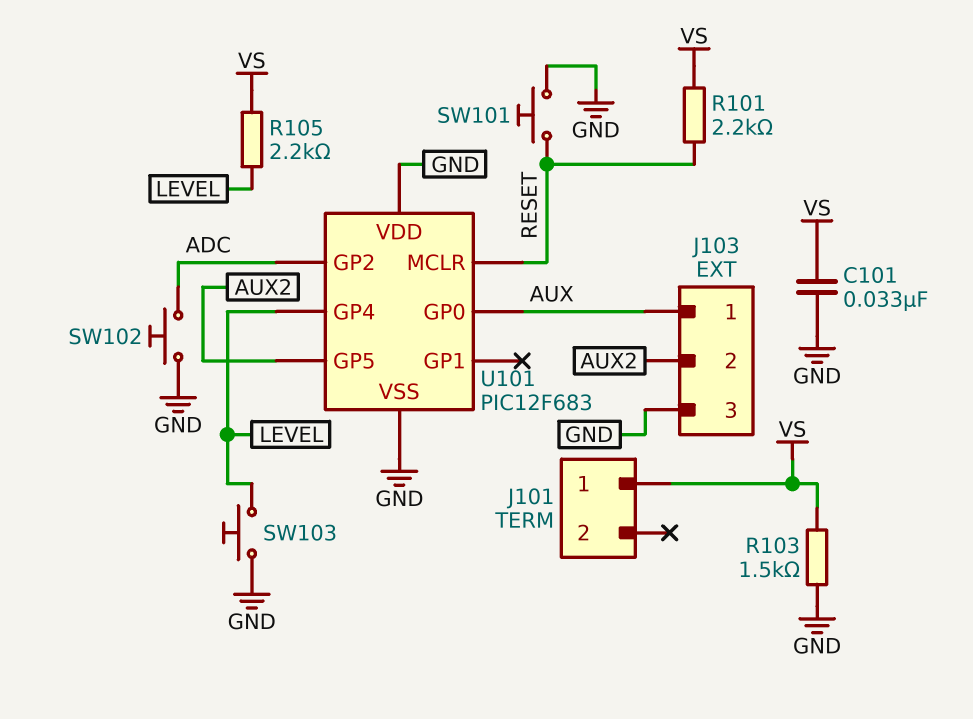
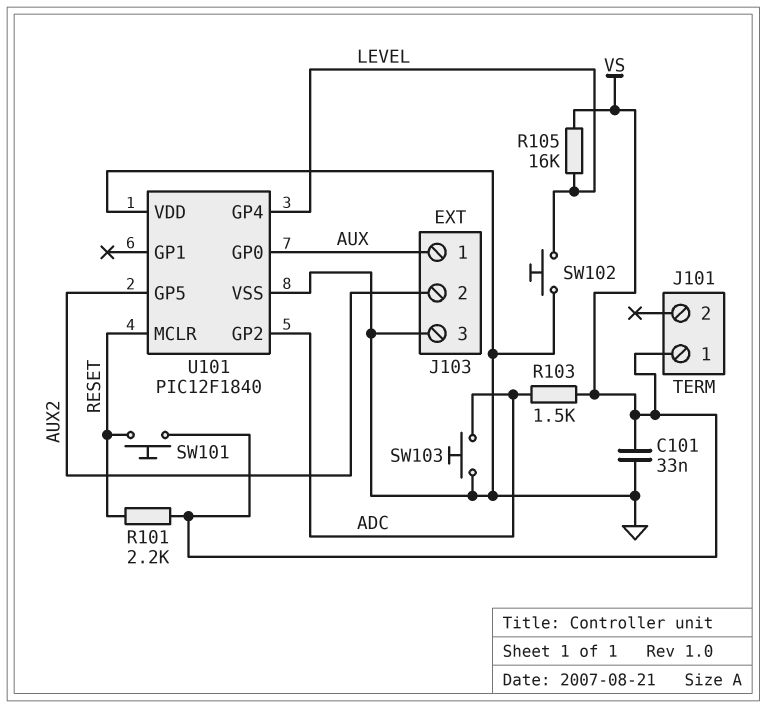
R103: 1.5k (GND, VS) -> 1.5k (ADC, VS)
R105: 2.2k (LEVEL, VS) -> 16k (LEVEL, VS)
SW101: button (GND, RESET) -> button (RESET, VS)
SW102: button (ADC, GND) -> button (GND, LEVEL)
SW103: button (GND, LEVEL) -> button (ADC, GND)
U101: PIC12F683 -> PIC12F1840

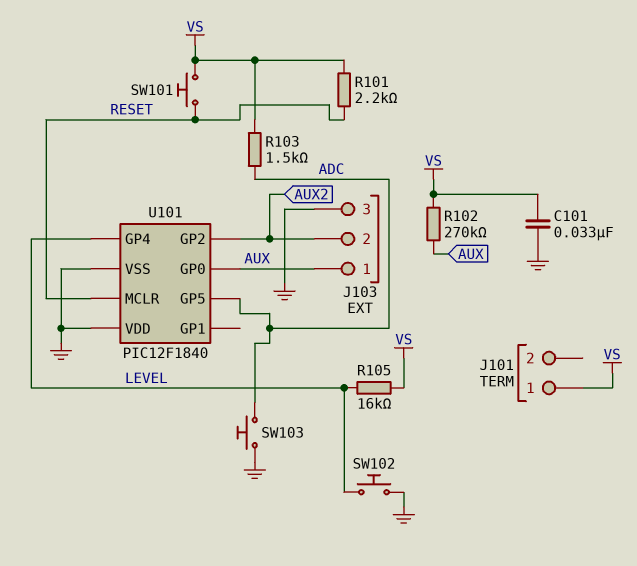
R102: none -> 270k (AUX, VS)
U101 pin GP2: ADC -> AUX2
U101 pin GP5: AUX2 -> ADC

